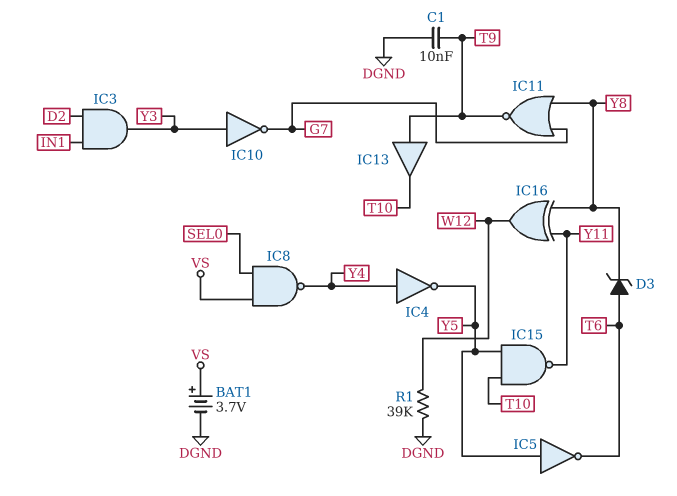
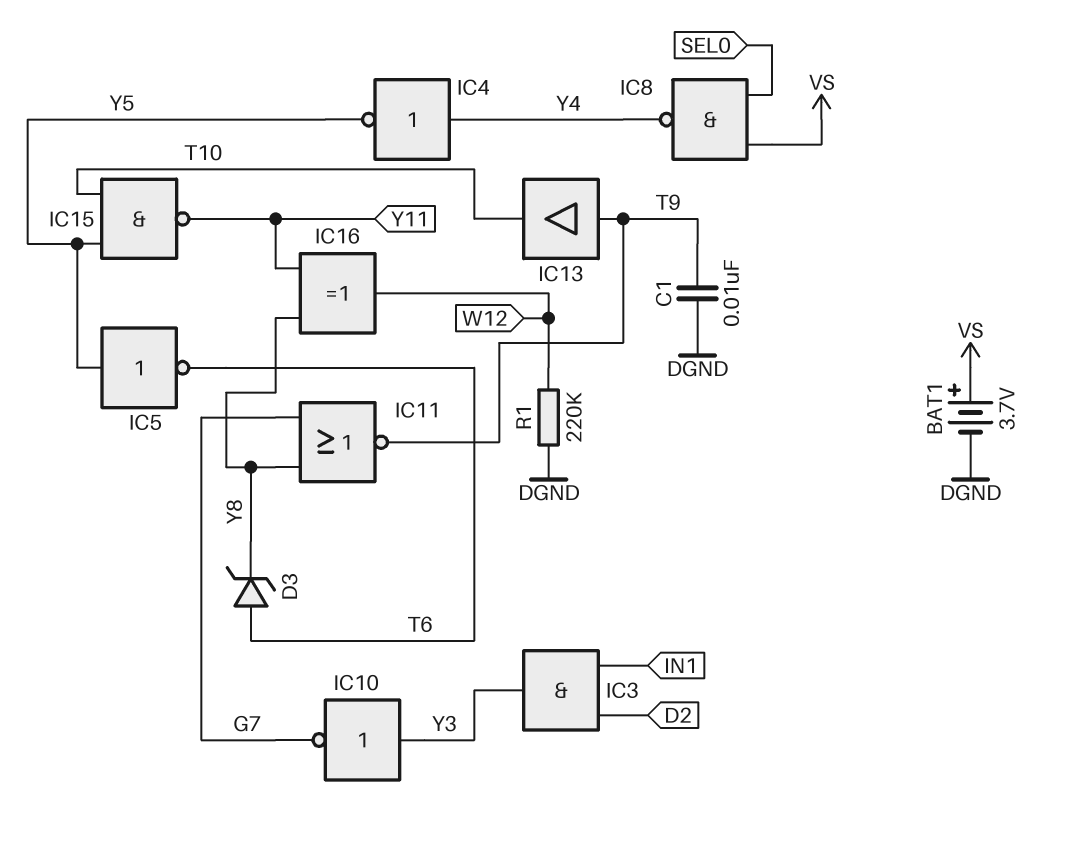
R1: 39k (DGND, W12) -> 220k (DGND, W12)

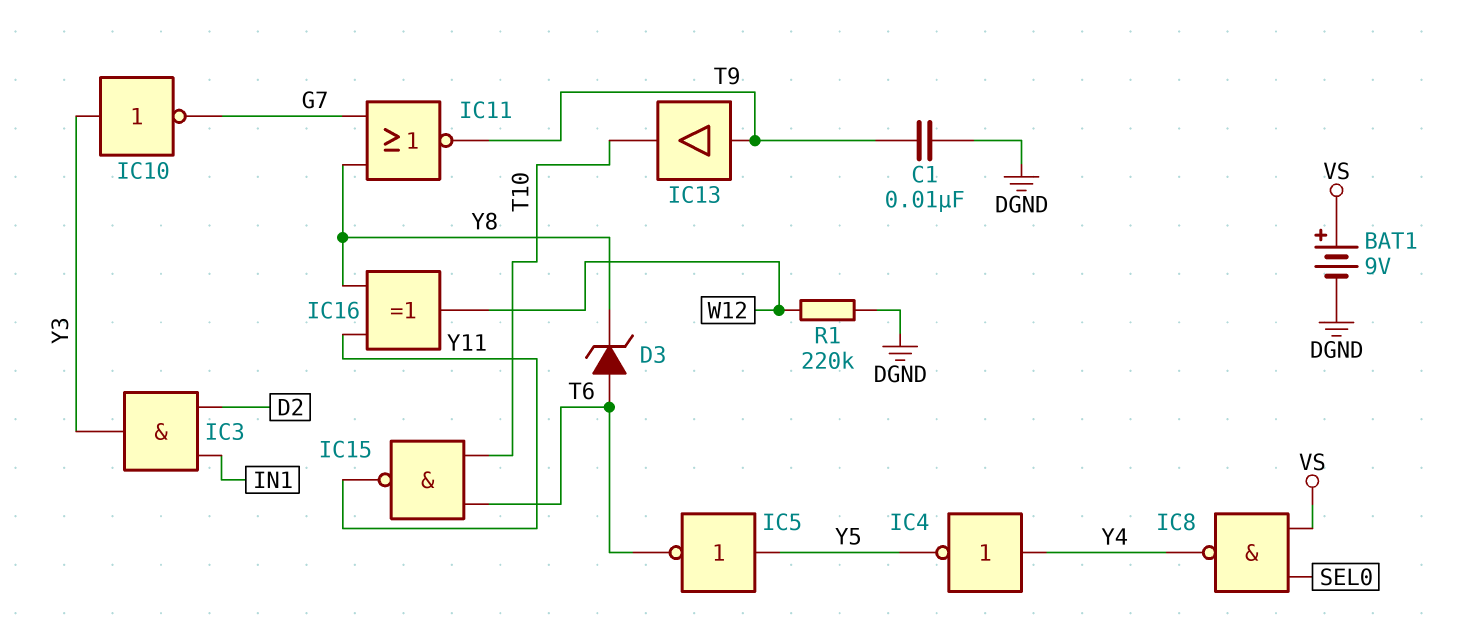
BAT1: 3.7V (plus VS, minus DGND) -> 9V (plus VS, minus DGND)
IC15: NAND (in T10, in Y5, out Y11) -> NAND (in T6, in T10, out Y11)

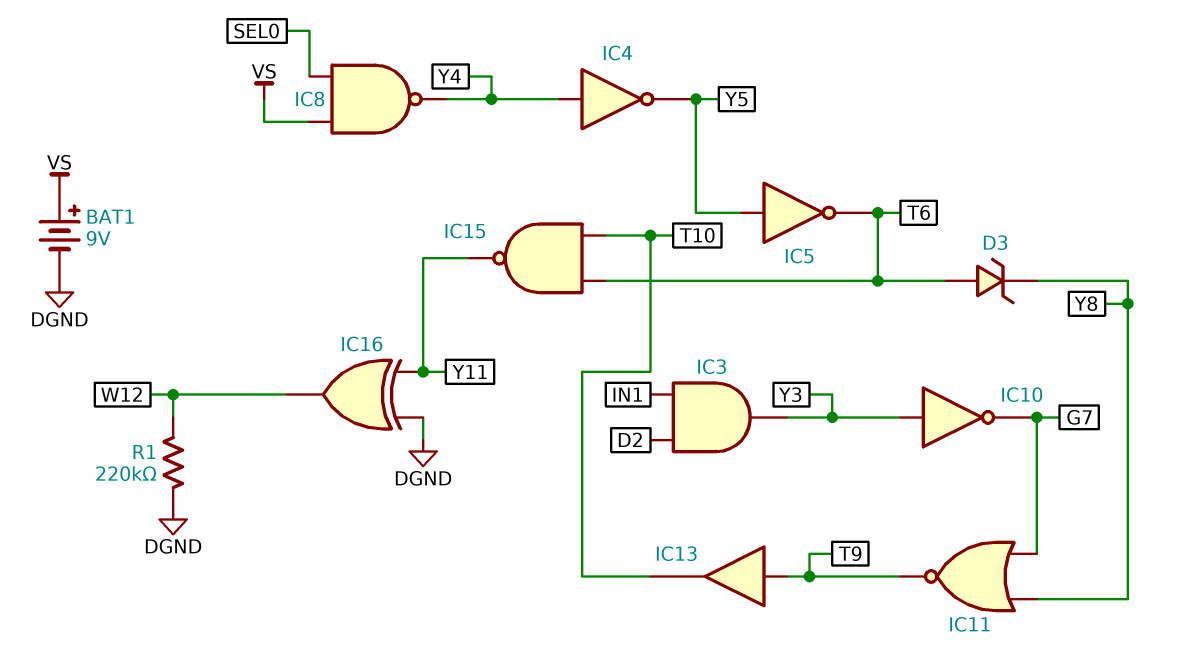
C1: 10nF (DGND, T9) -> none
IC16: XOR (in Y8, in Y11, out W12) -> XOR (in DGND, in Y11, out W12)

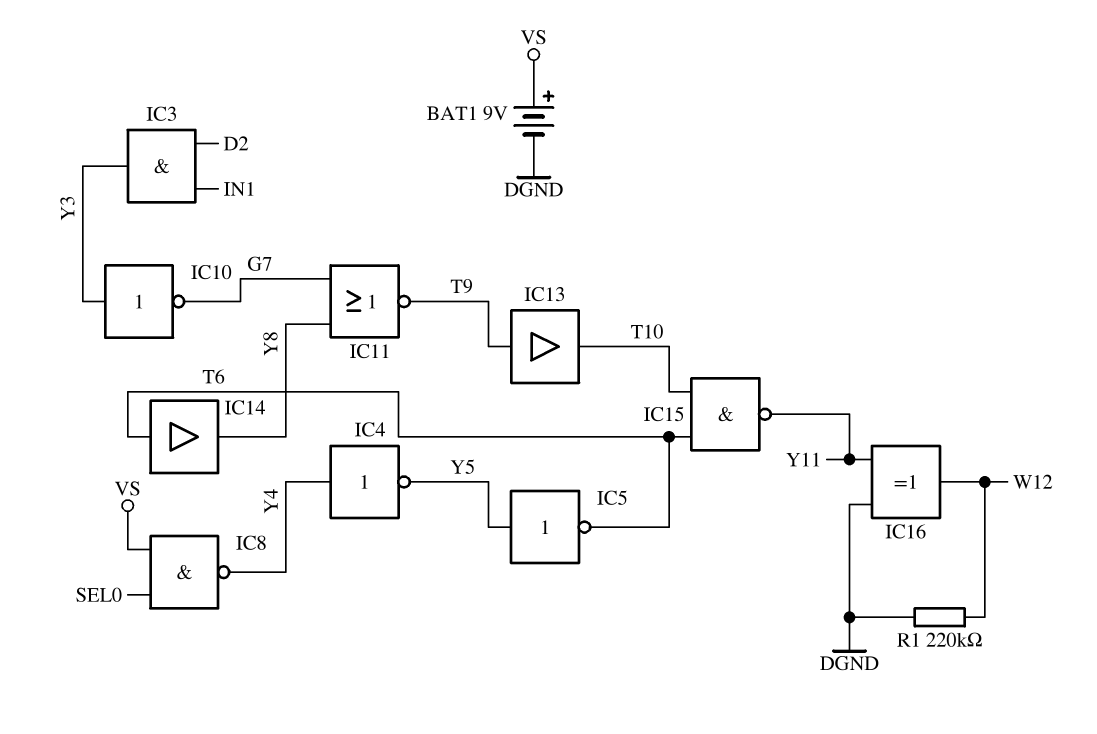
D3: zener (A T6, K Y8) -> none
IC14: none -> buffer (in T6, out Y8)

